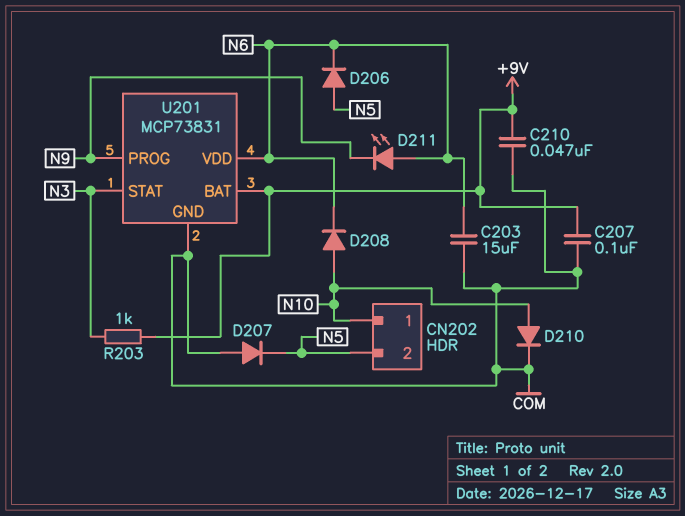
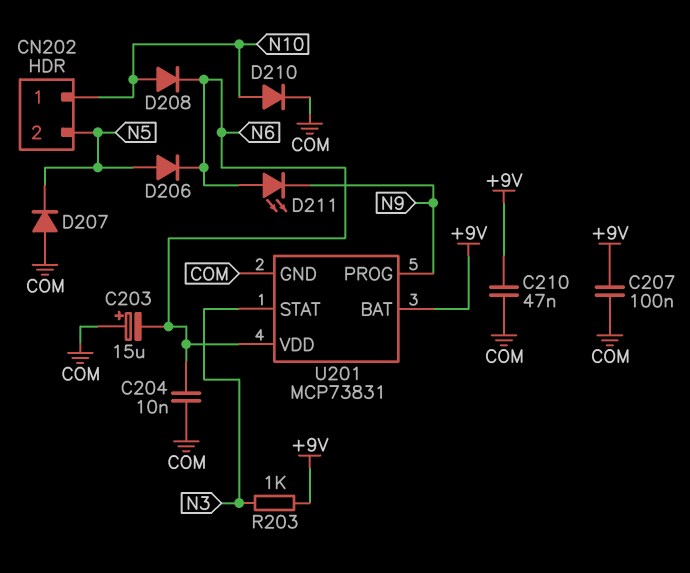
C203: 15uF (COM, N6) -> 15uF (plus COM, minus N6)
C204: none -> 10nF (COM, N6)

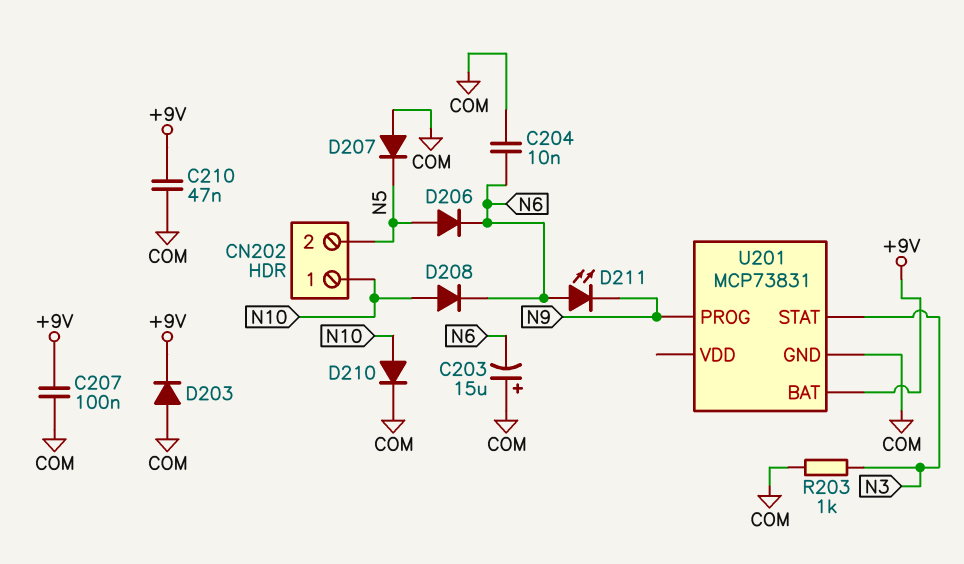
D203: none -> diode (A COM, K +9V)
R203: 1k (+9V, N3) -> 1k (COM, N3)
U201 pin VDD: N6 -> none

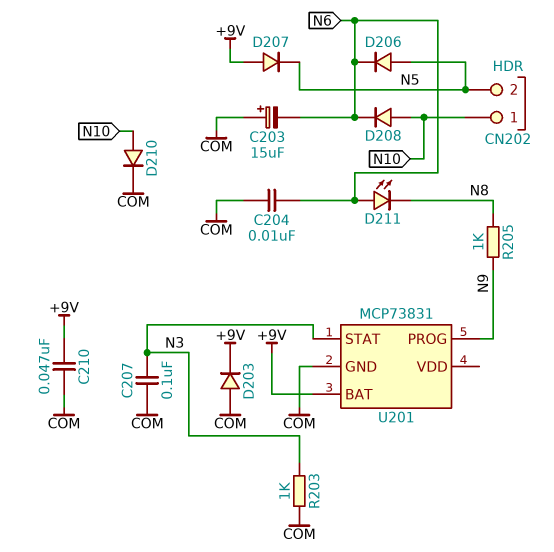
C207: 100nF (+9V, COM) -> 100nF (COM, N3)
D207: diode (A COM, K N5) -> diode (A +9V, K N5)
D211: LED (A N6, K N9) -> LED (A N6, K N8)
R205: none -> 1k (N8, N9)

